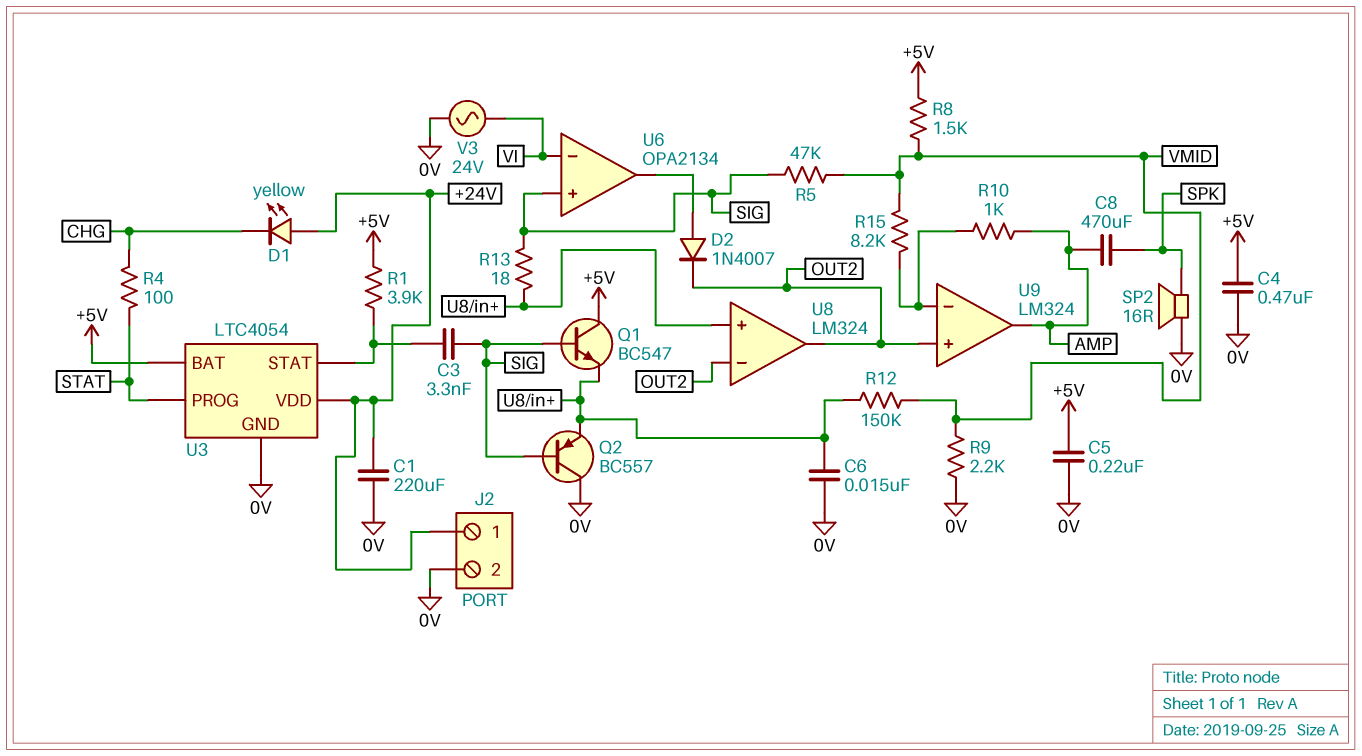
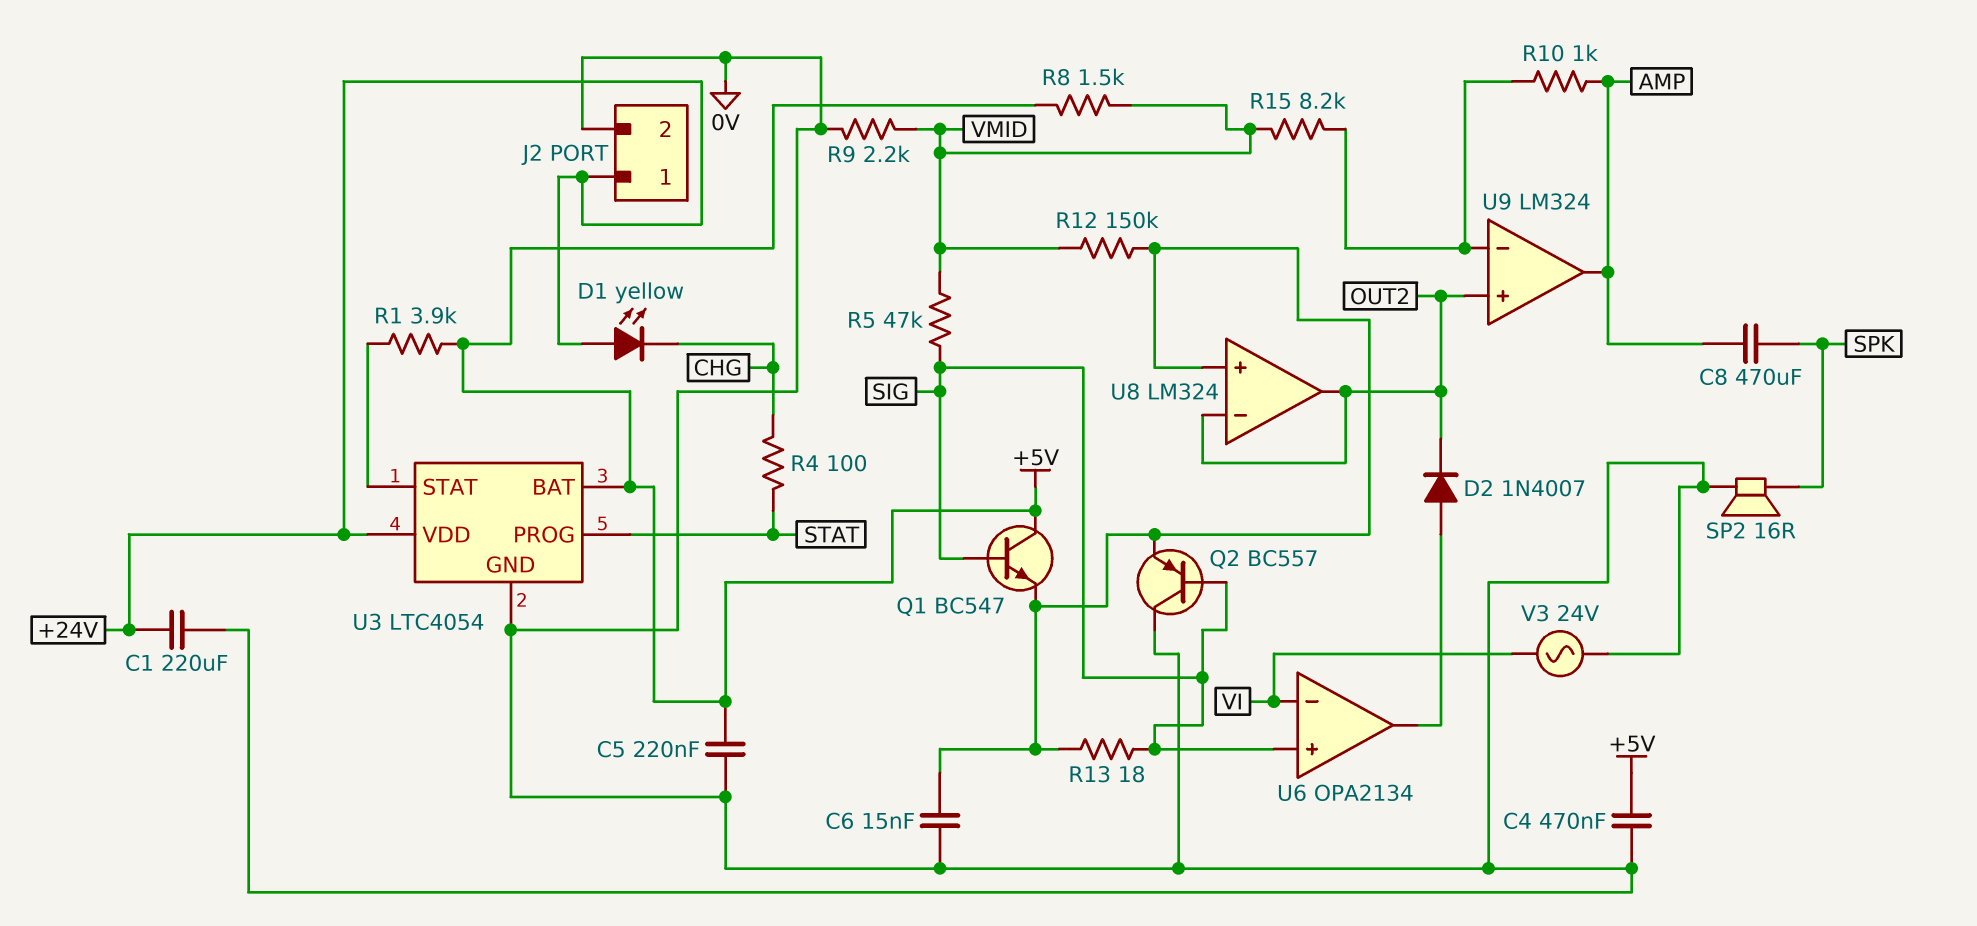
C3: 3.3nF (SIG, U3/STAT) -> none

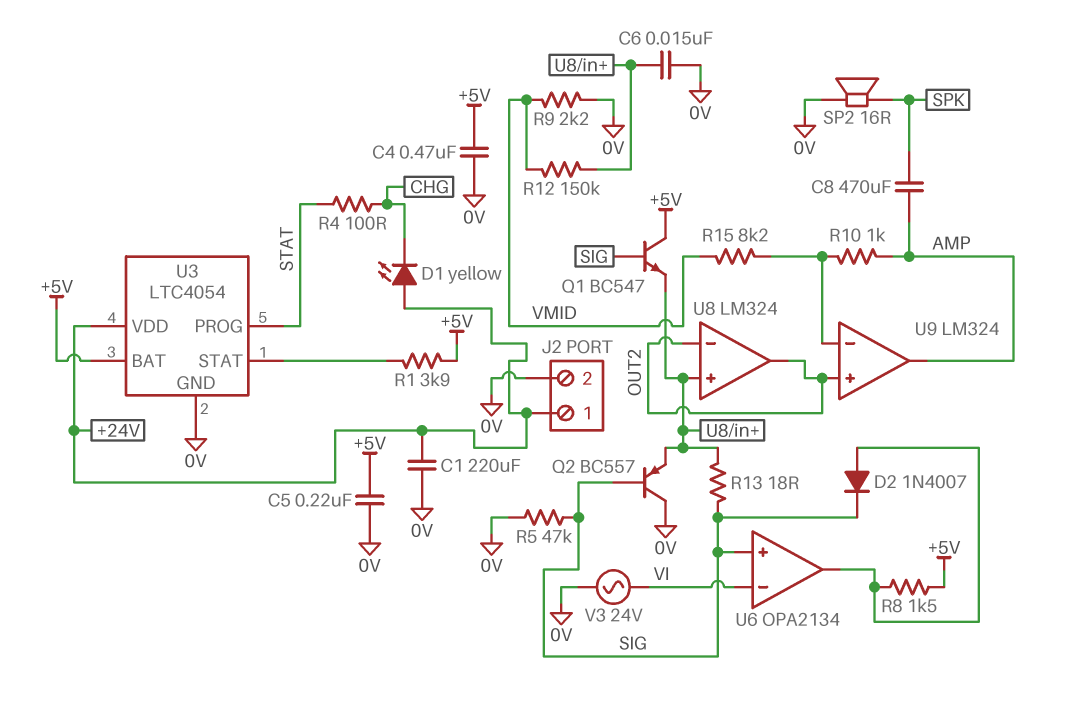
D2: diode 1N4007 (A U6/out, K OUT2) -> diode 1N4007 (A U6/out, K SIG)
R5: 47k (SIG, VMID) -> 47k (0V, SIG)
R8: 1.5k (+5V, VMID) -> 1.5k (+5V, U6/out)

